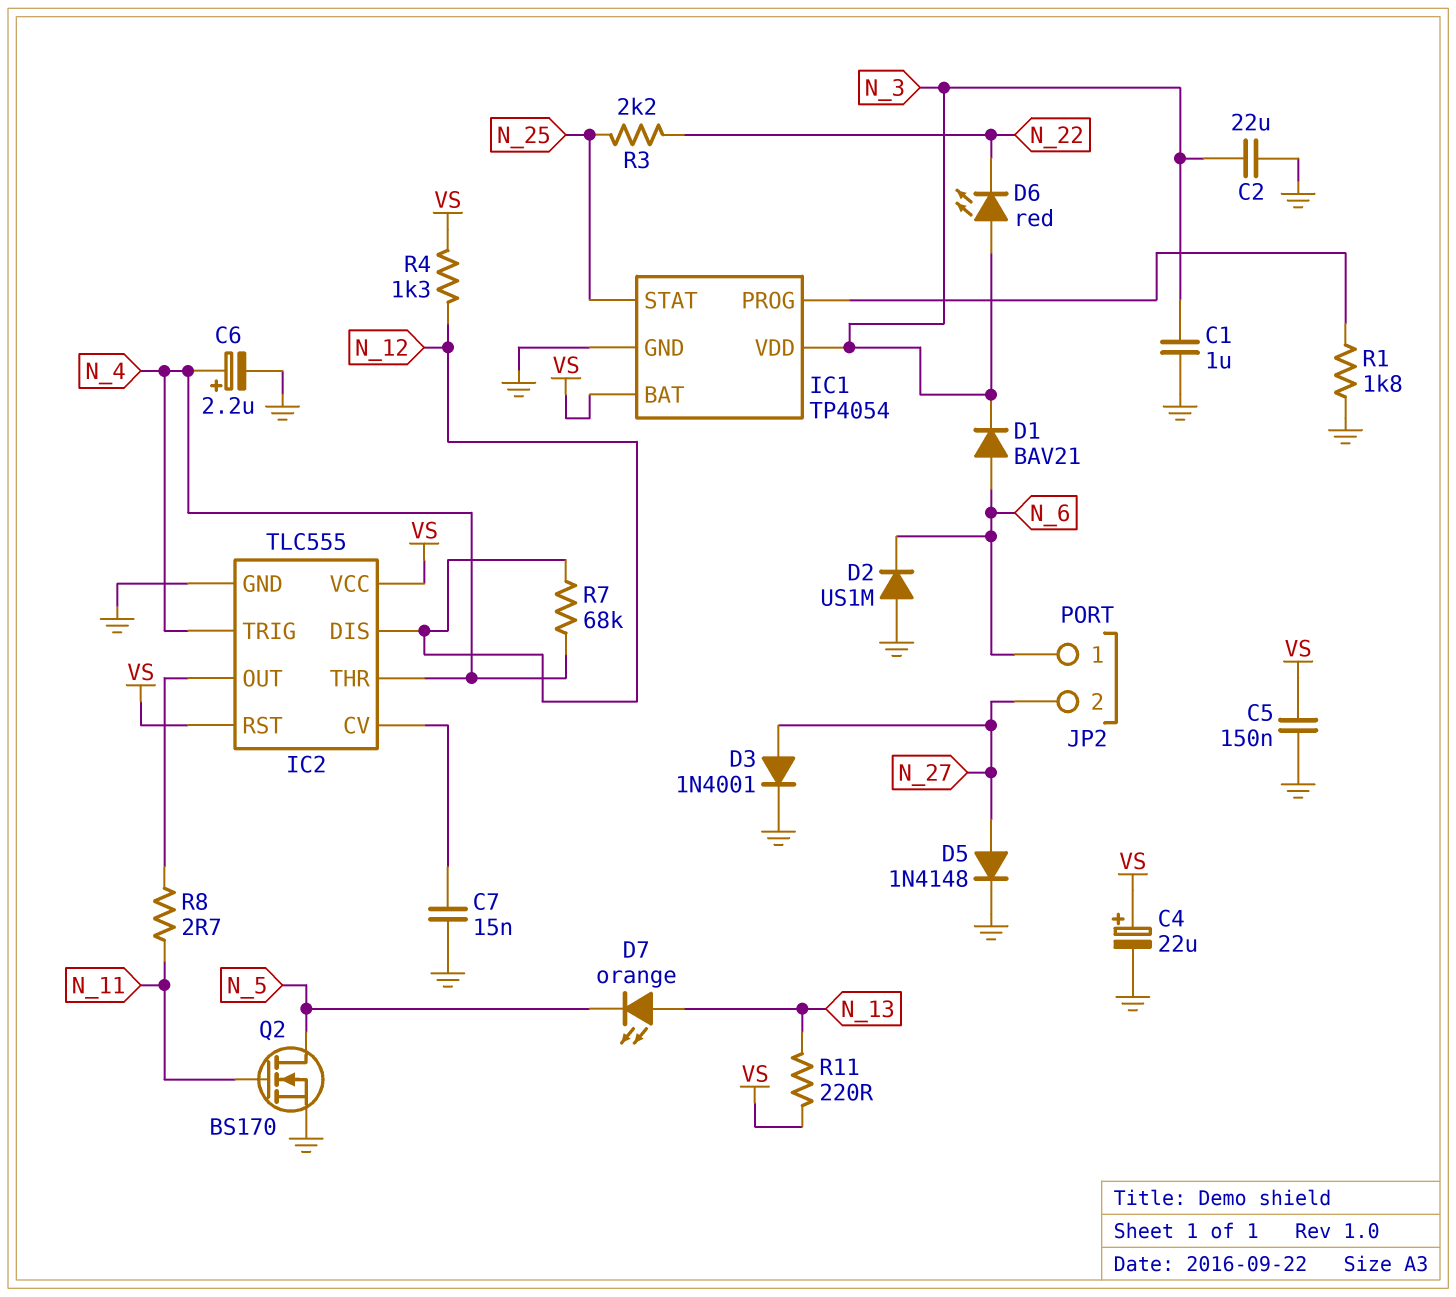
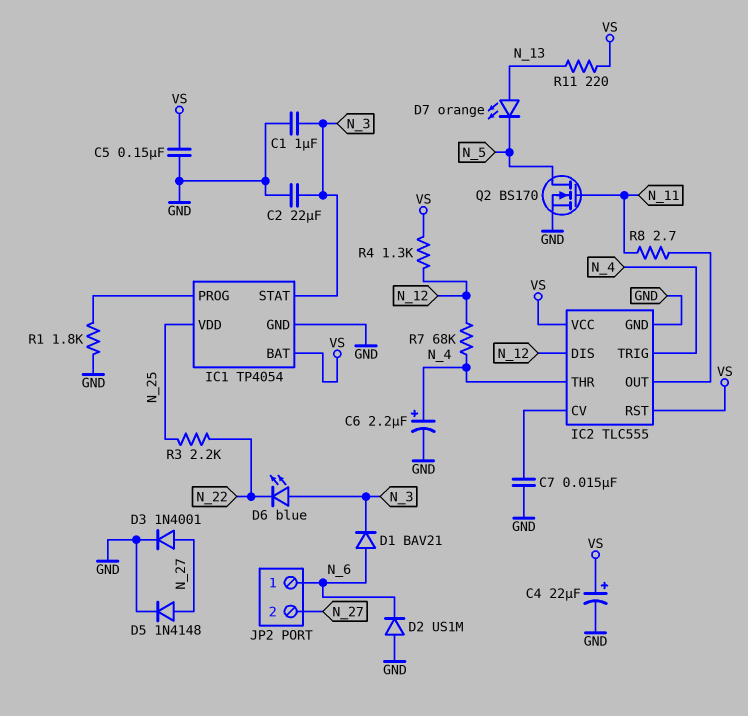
D6: LED red (A N_3, K N_22) -> LED blue (A N_3, K N_22)
IC1 pin STAT: N_25 -> N_3
IC1 pin VDD: N_3 -> N_25

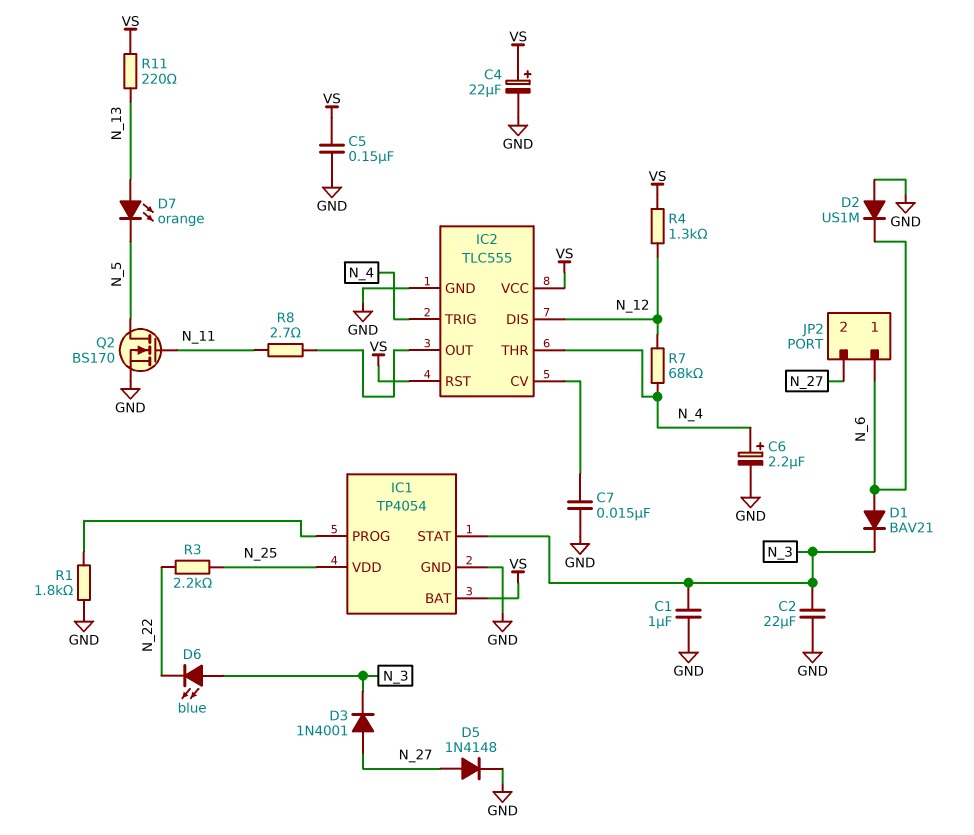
D3: diode 1N4001 (A N_27, K GND) -> diode 1N4001 (A N_27, K N_3)

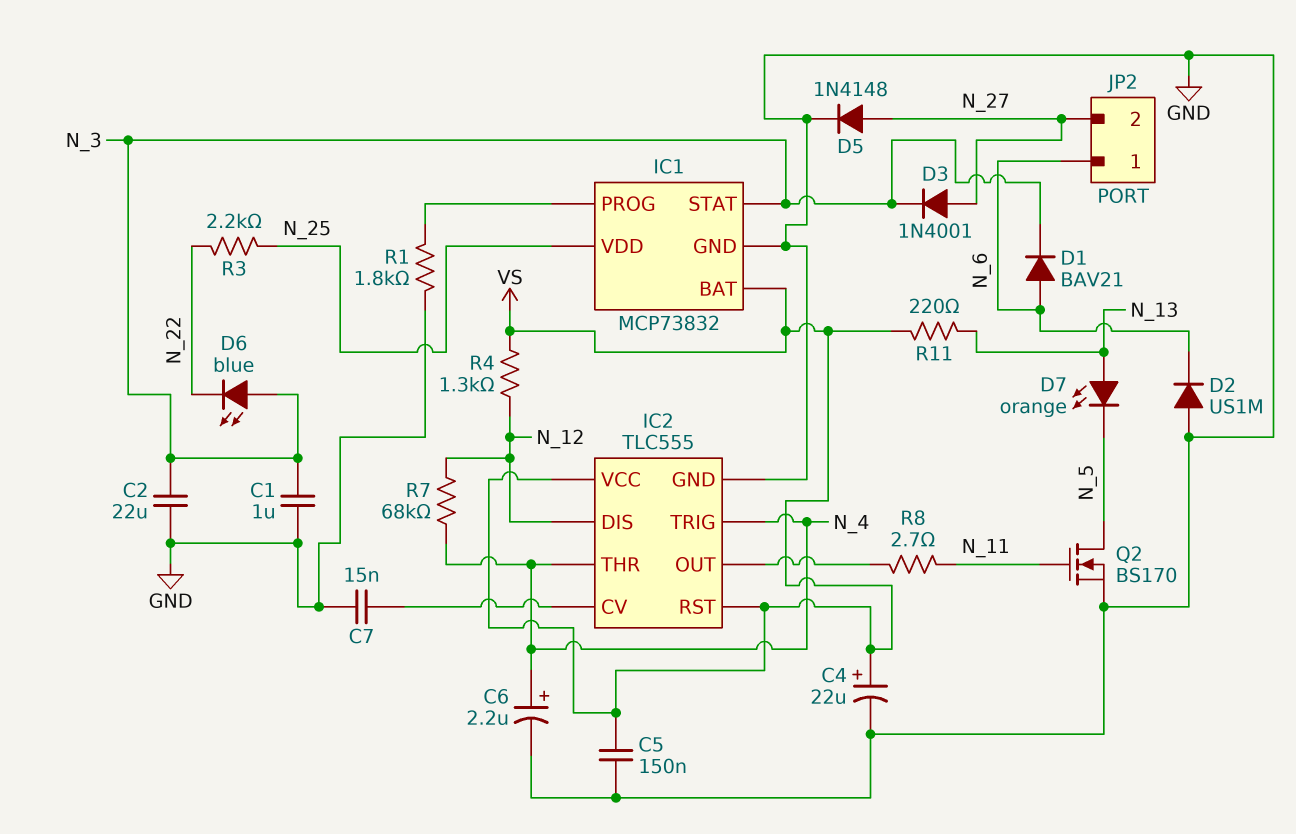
IC1: TP4054 -> MCP73832

